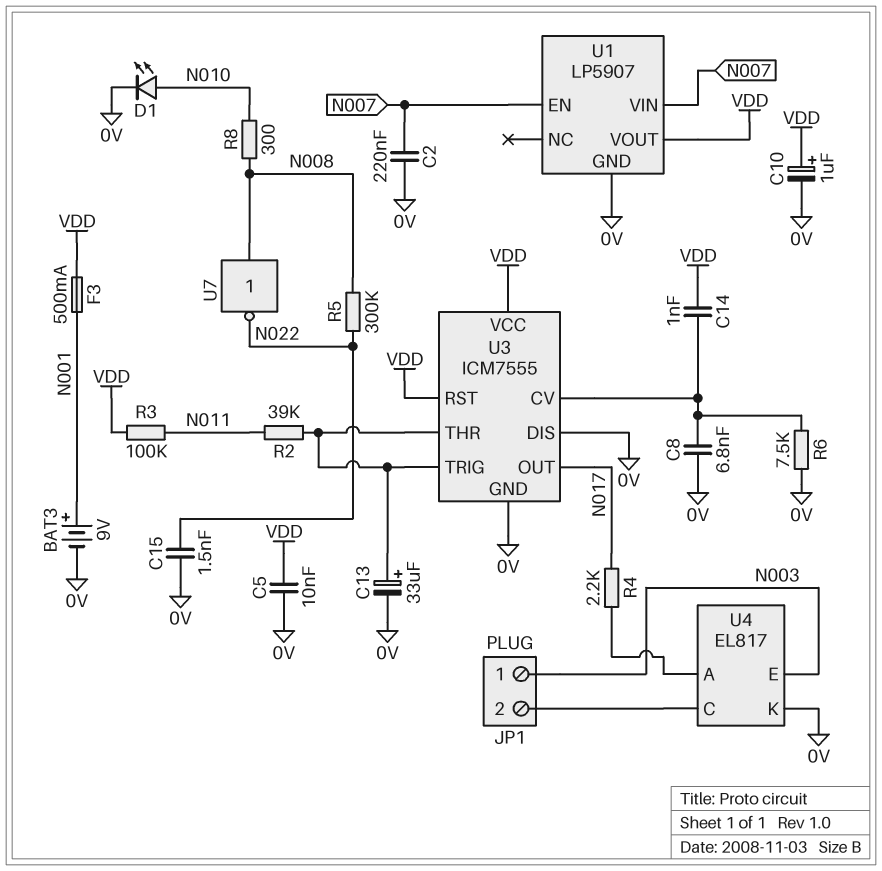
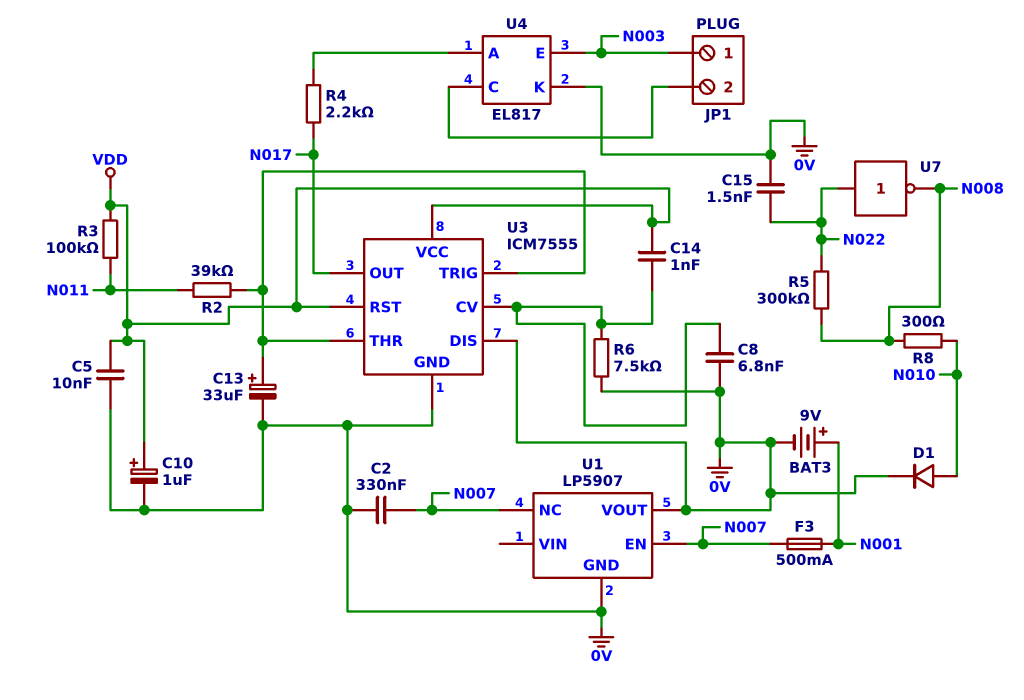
C2: 220nF (0V, N007) -> 330nF (0V, N007)
D1: LED (A N010, K 0V) -> diode (A N010, K 0V)
F3: 500mA (N001, VDD) -> 500mA (N001, N007)
U1 pin NC: none -> N007
U1 pin VIN: N007 -> none
U1 pin VOUT: VDD -> 0V
U7: NOT (in N008, out N022) -> NOT (in N022, out N008)

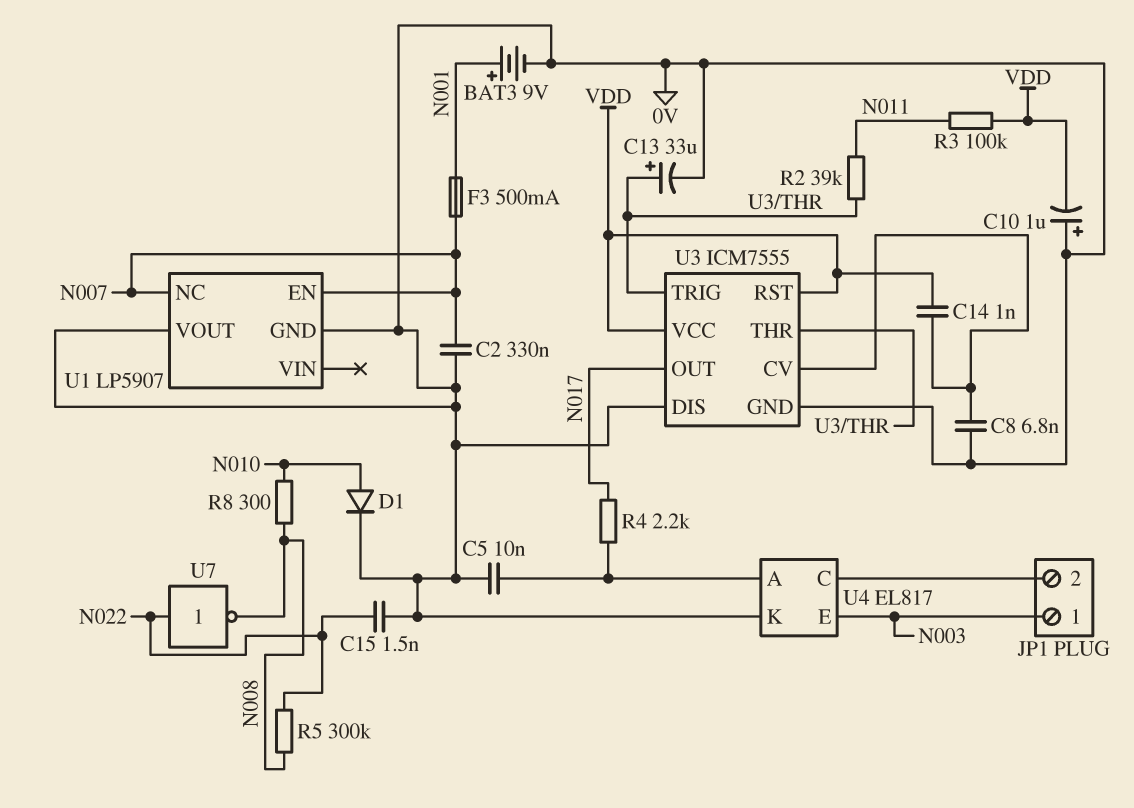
C5: 10nF (0V, VDD) -> 10nF (0V, U4/A)
C10: 1uF (plus VDD, minus 0V) -> 1uF (plus 0V, minus VDD)
R6: 7.5k (0V, U3/CV) -> none

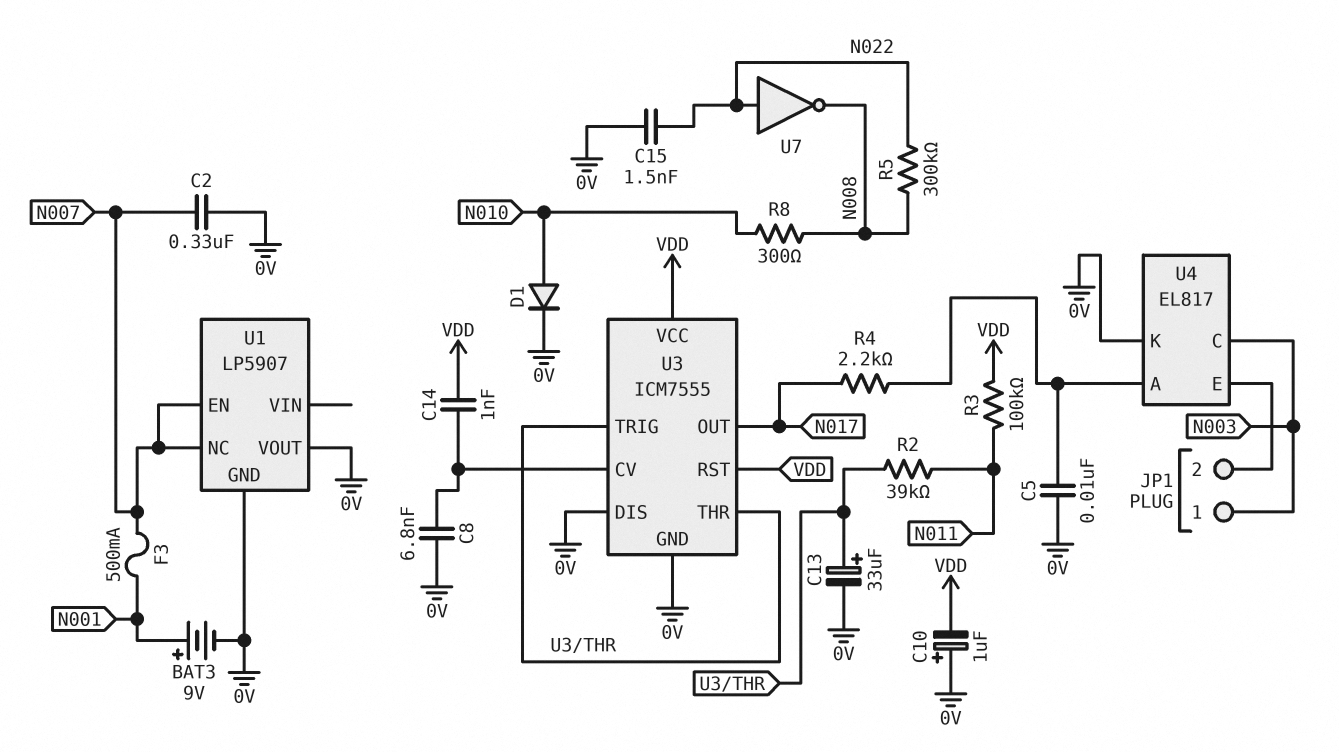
U4 pin C: JP1/2 -> N003
U4 pin E: N003 -> JP1/2

